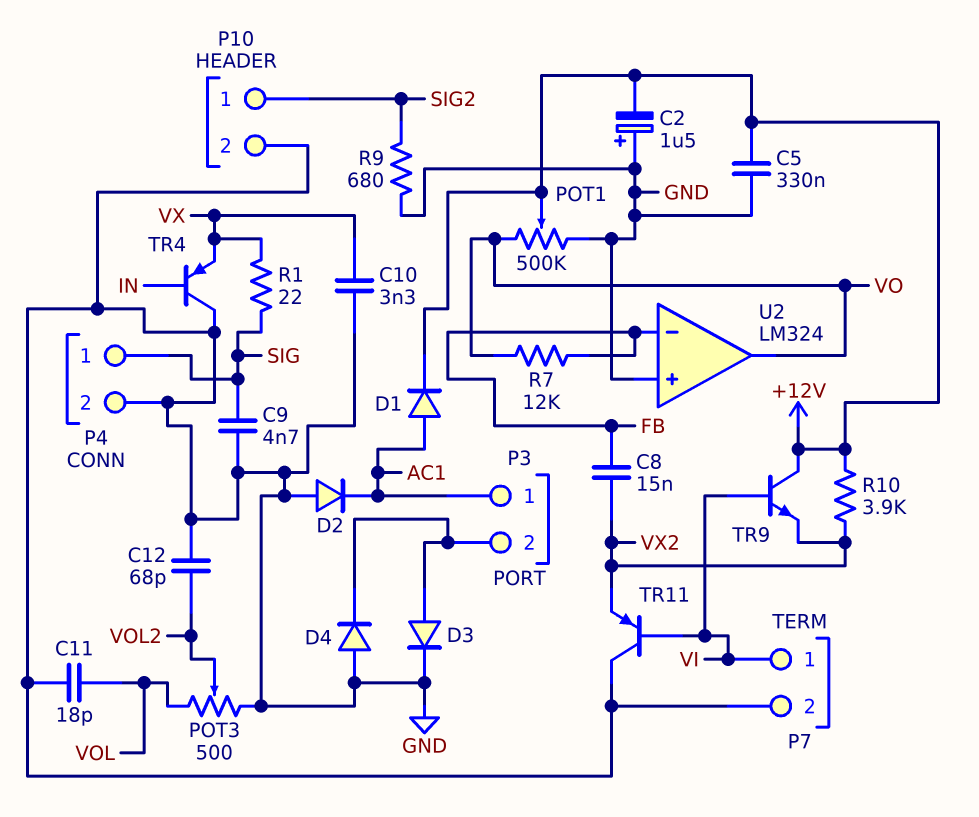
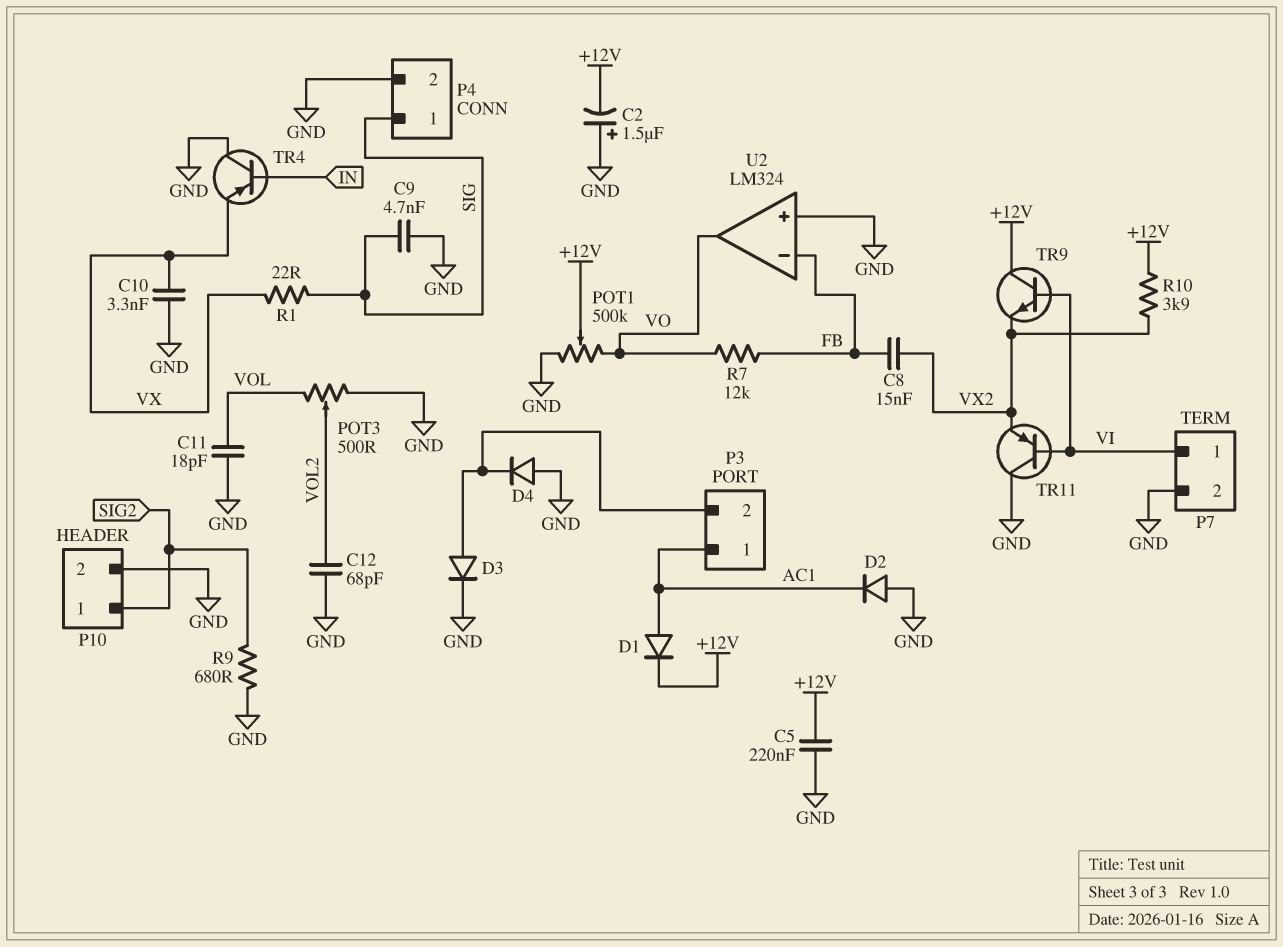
C5: 330nF (+12V, GND) -> 220nF (+12V, GND)

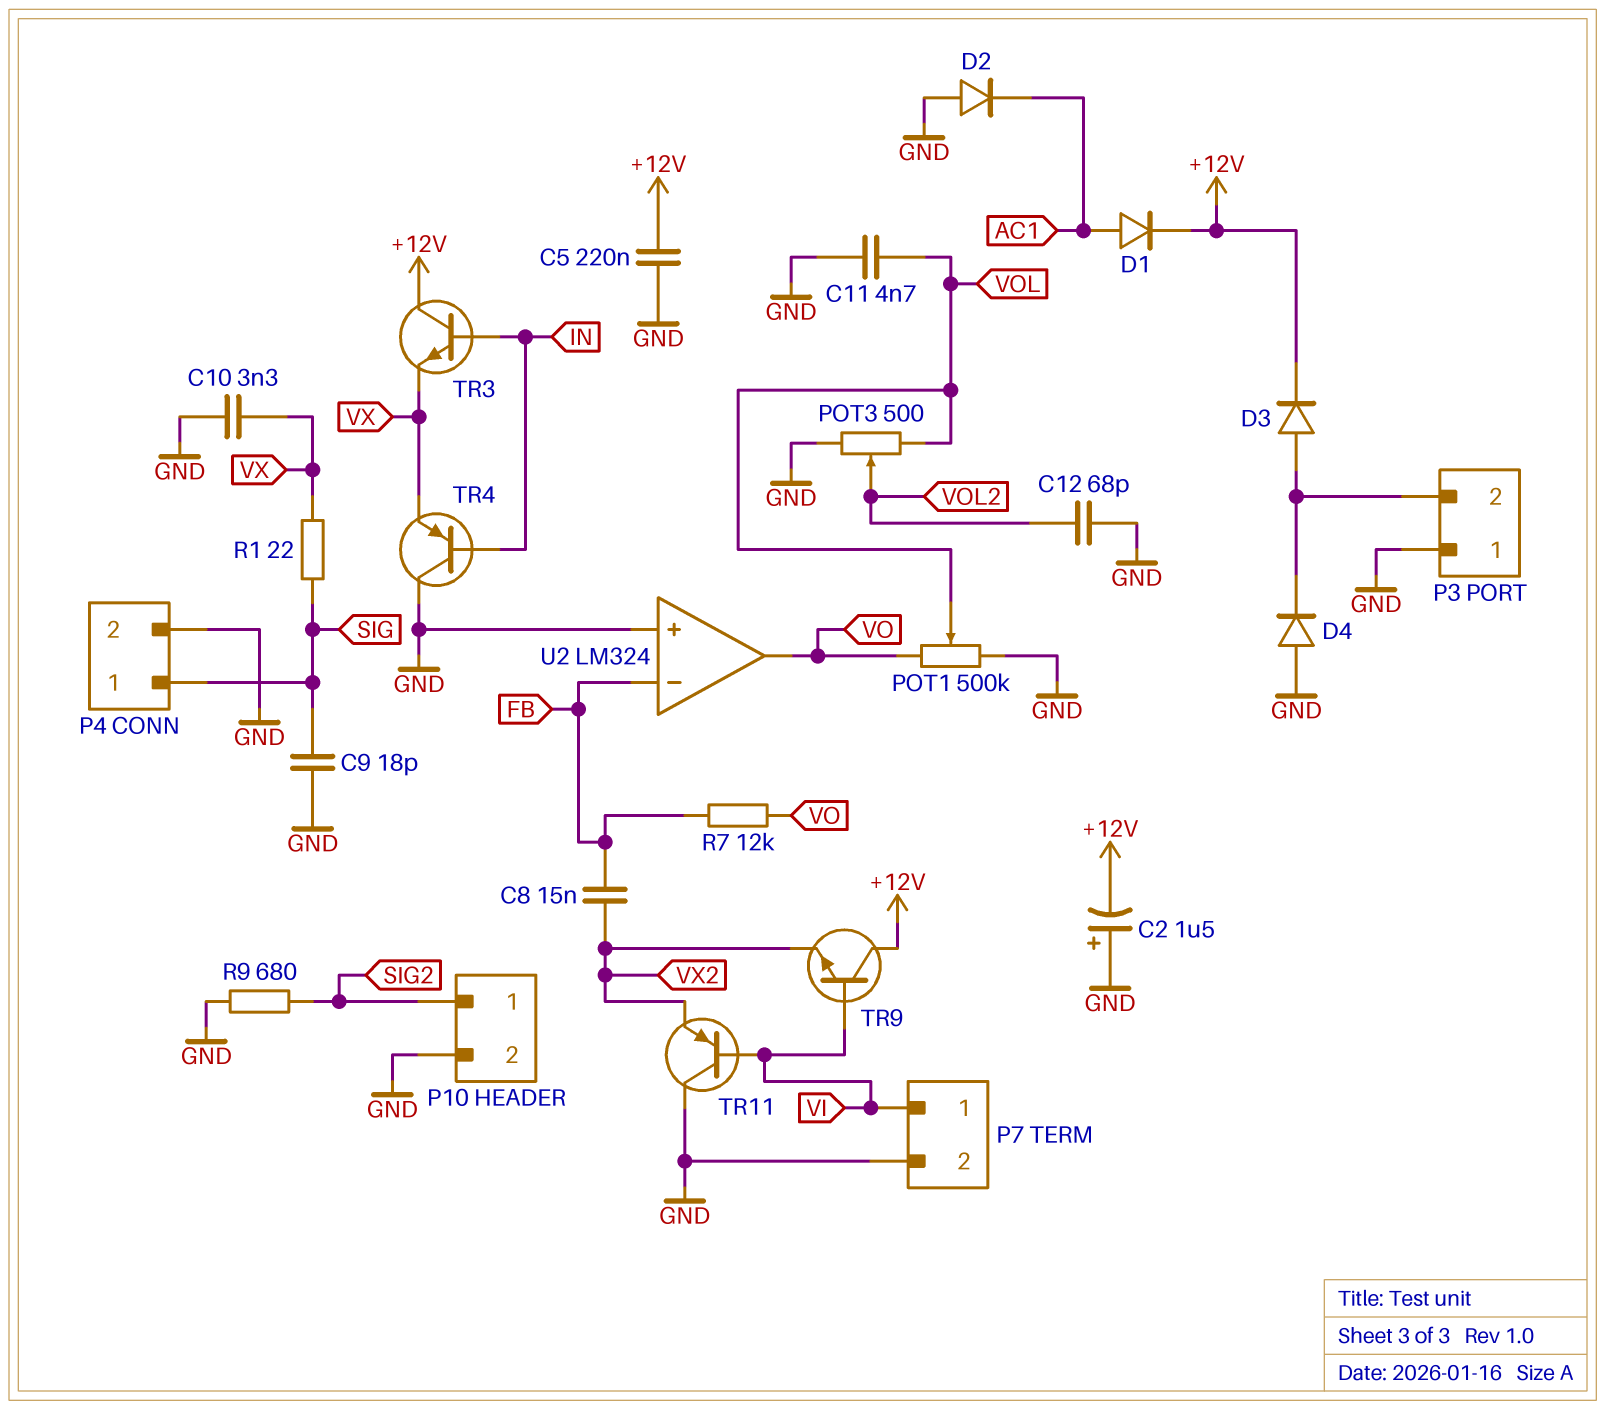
C9: 4.7nF (GND, SIG) -> 18pF (GND, SIG)
C11: 18pF (GND, VOL) -> 4.7nF (GND, VOL)
D3: diode (A P3/2, K GND) -> diode (A P3/2, K +12V)
P3 pin 1: AC1 -> GND
POT1: 500k (GND, VO, wiper +12V) -> 500k (GND, VO, wiper VOL)
R10: 3.9k (+12V, VX2) -> none
TR3: none -> NPN (B IN, C +12V, E VX)

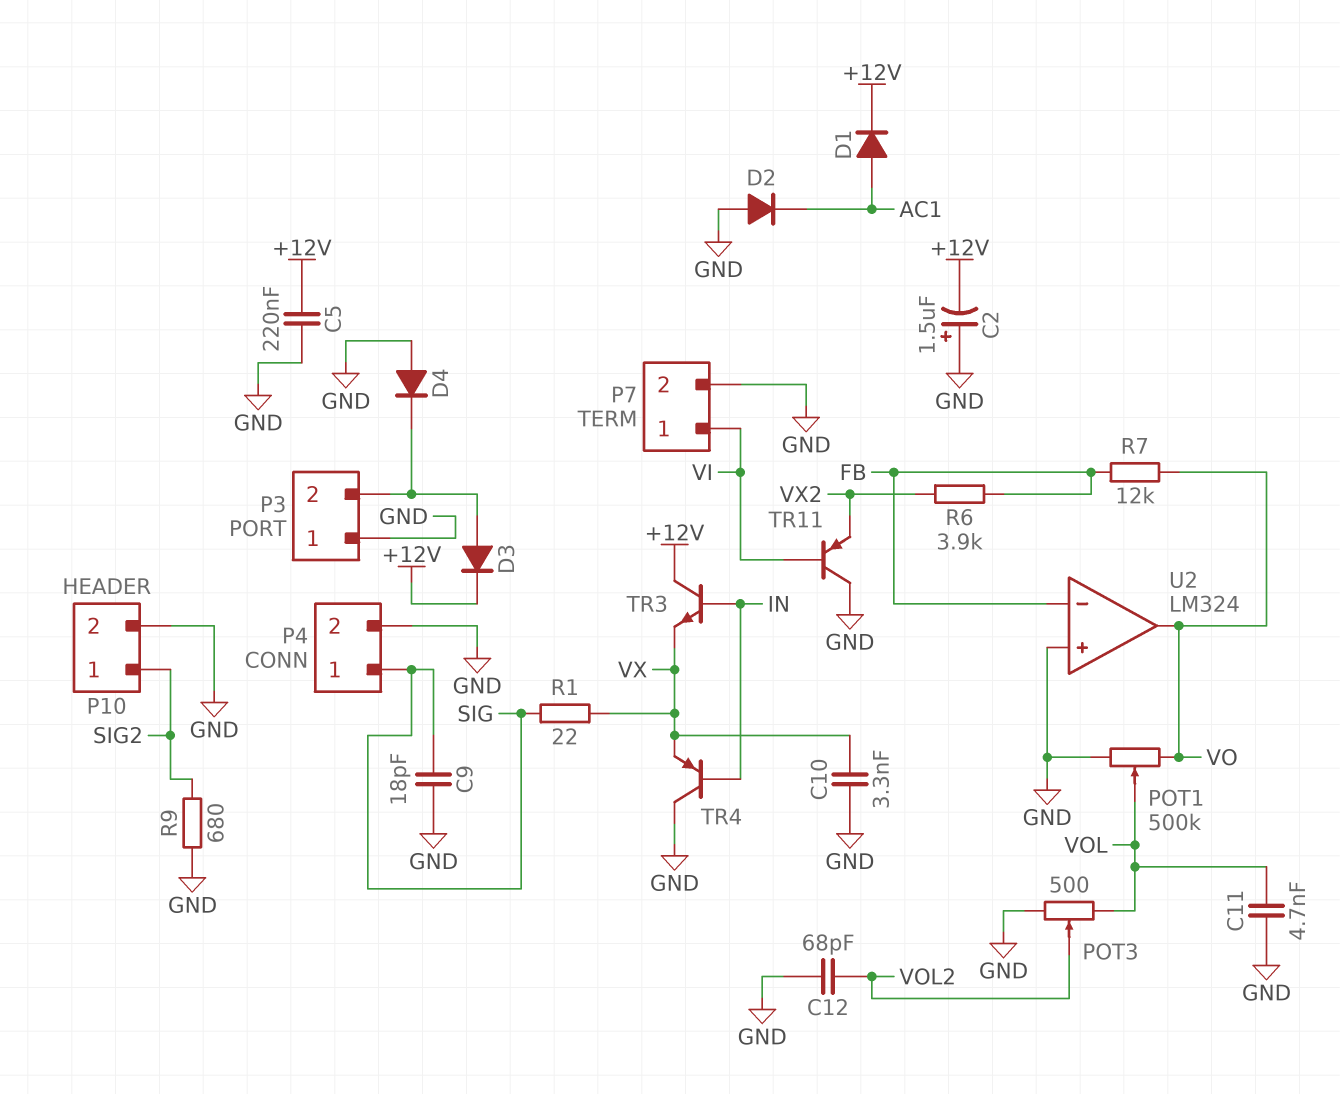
C8: 15nF (FB, VX2) -> none
R6: none -> 3.9k (FB, VX2)
TR9: NPN (B VI, C +12V, E VX2) -> none

